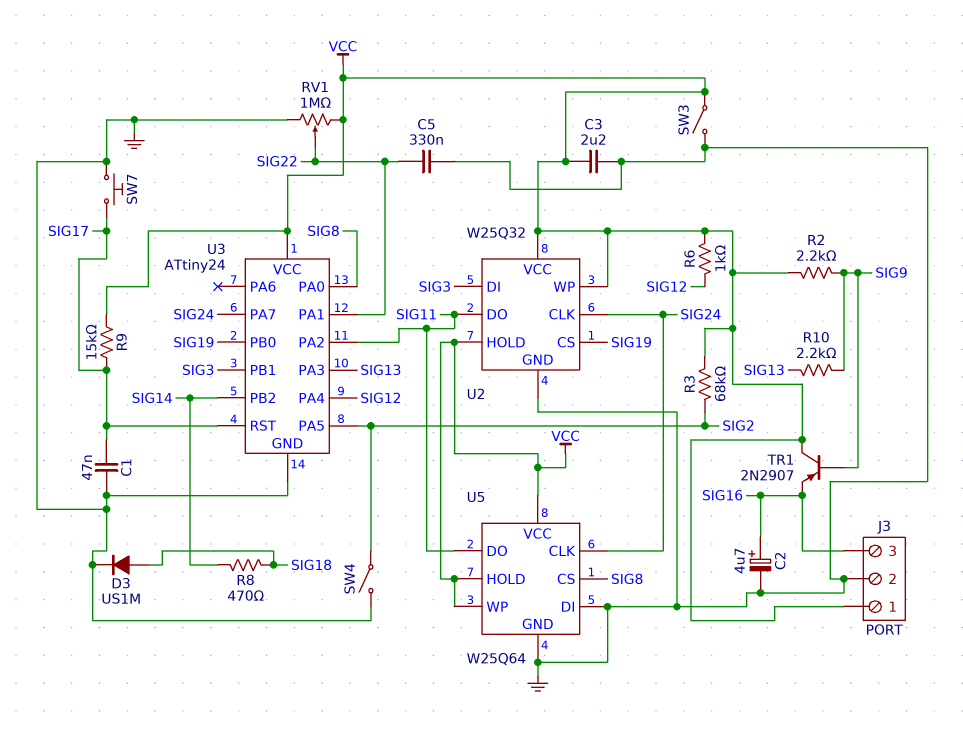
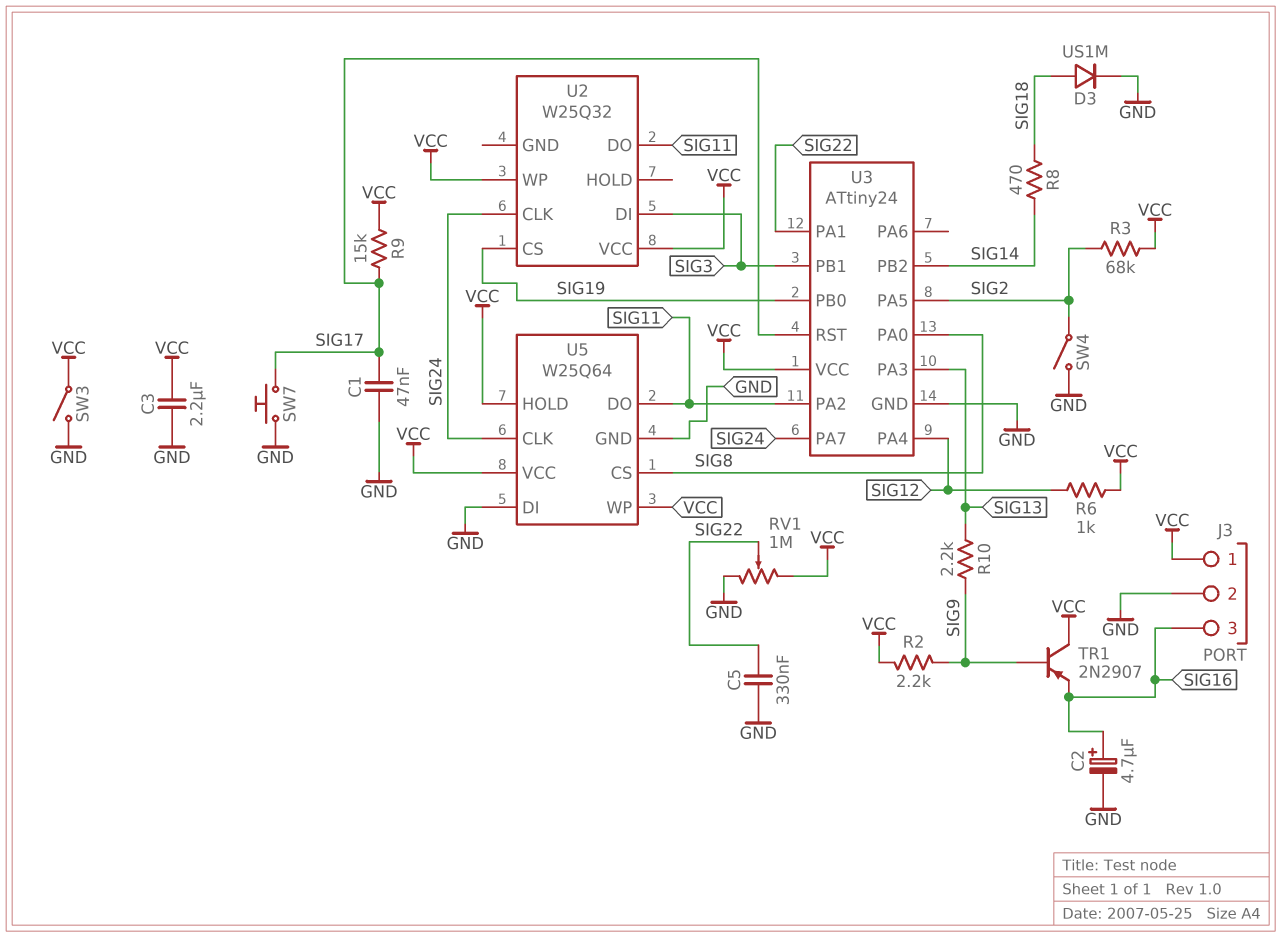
U2 pin GND: GND -> none
U2 pin HOLD: VCC -> none

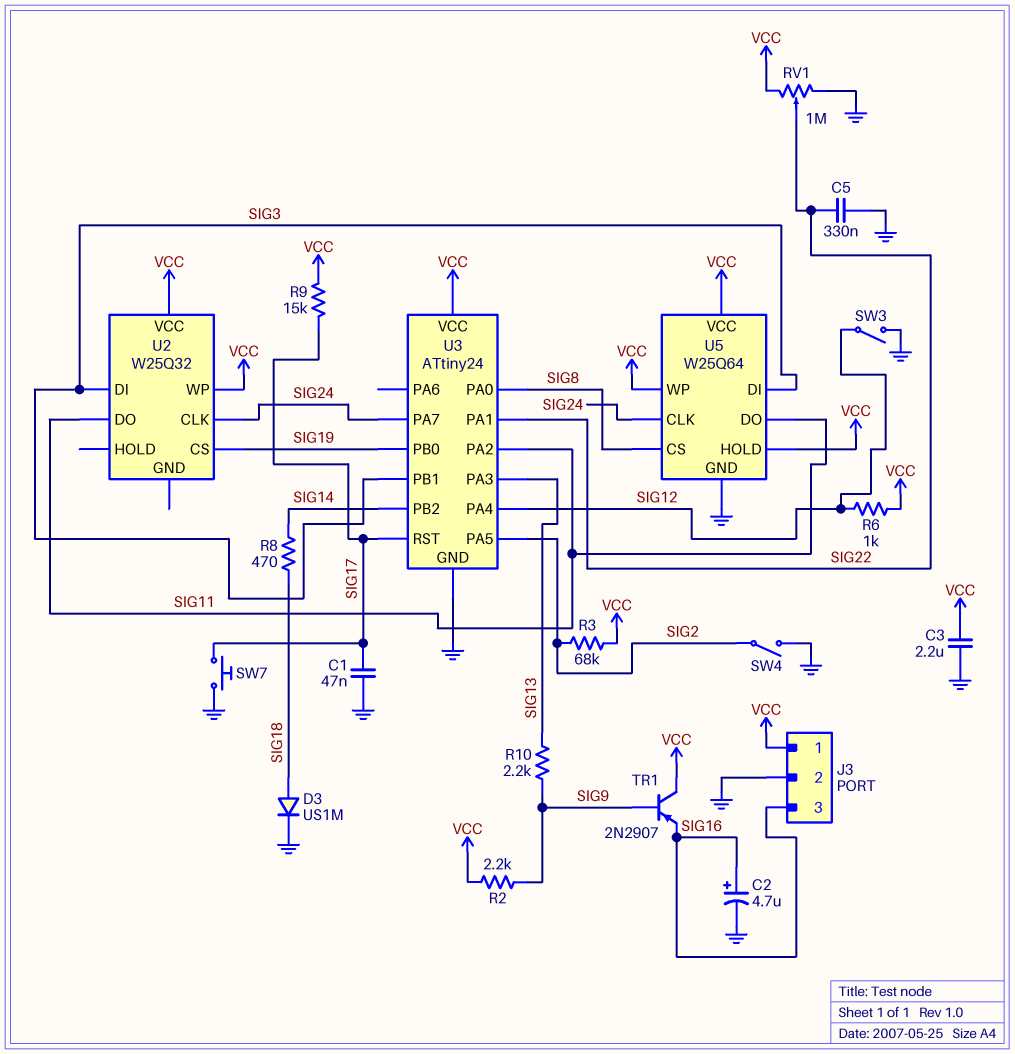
SW3: switch (GND, VCC) -> switch (GND, SIG12)
U5 pin DI: GND -> SIG3

